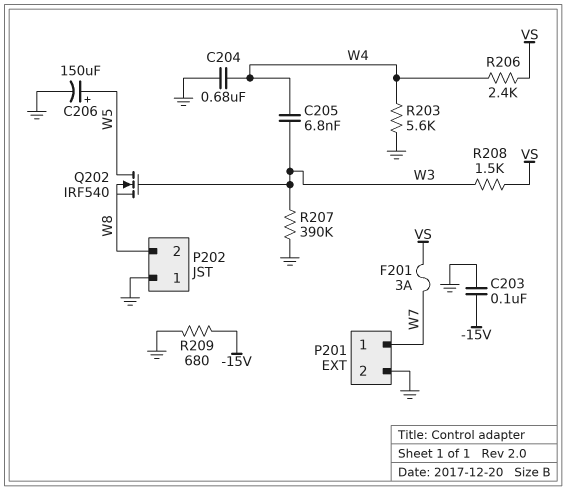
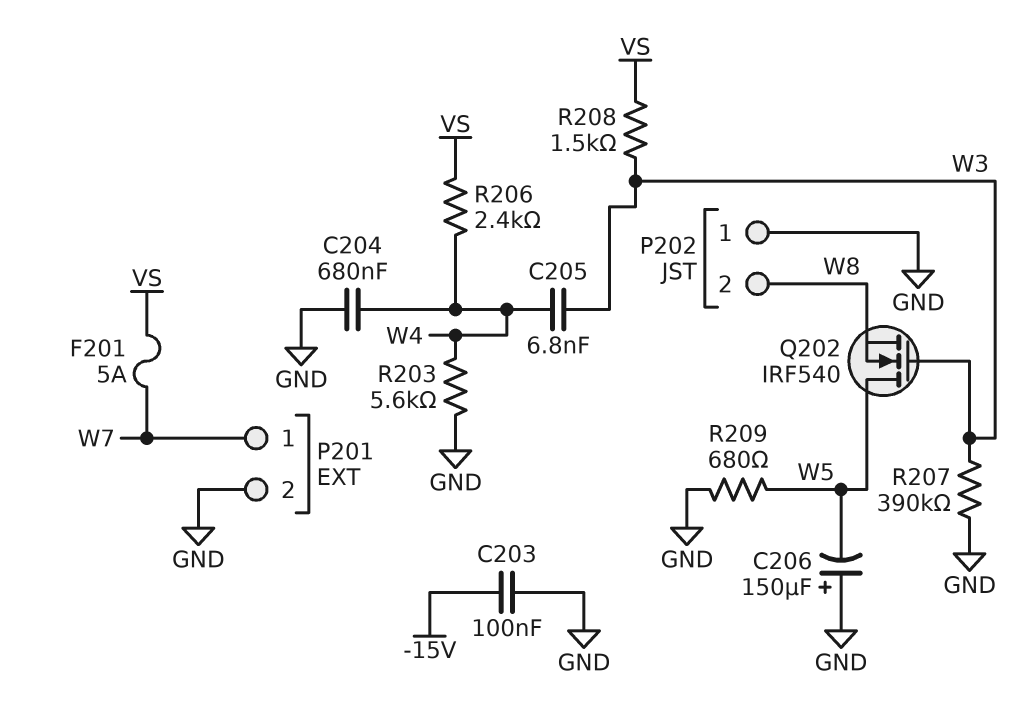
C206: 150uF (plus W5, minus GND) -> 150uF (plus GND, minus W5)
F201: 3A (VS, W7) -> 5A (VS, W7)
R209: 680 (-15V, GND) -> 680 (GND, W5)

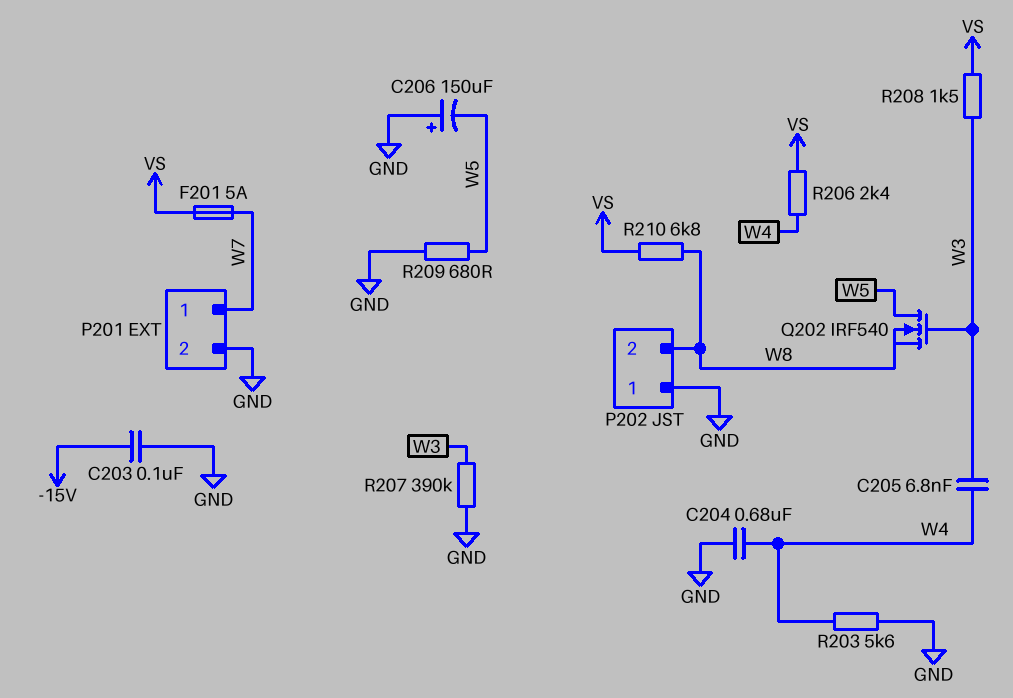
R210: none -> 6.8k (VS, W8)

